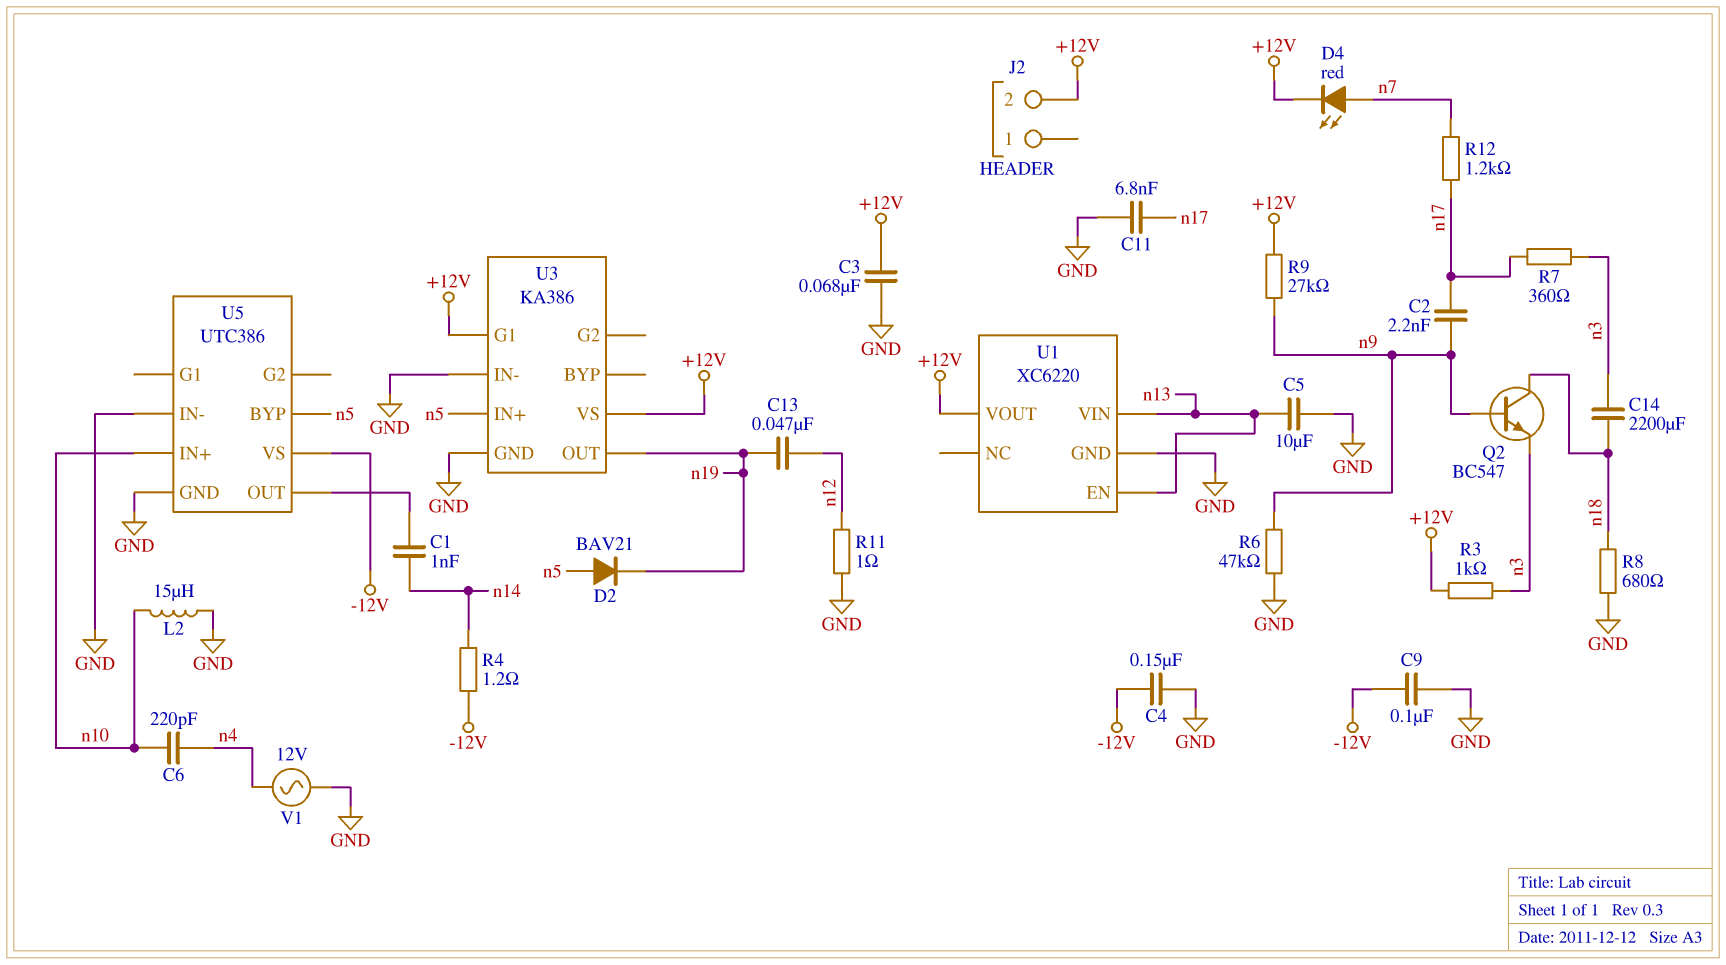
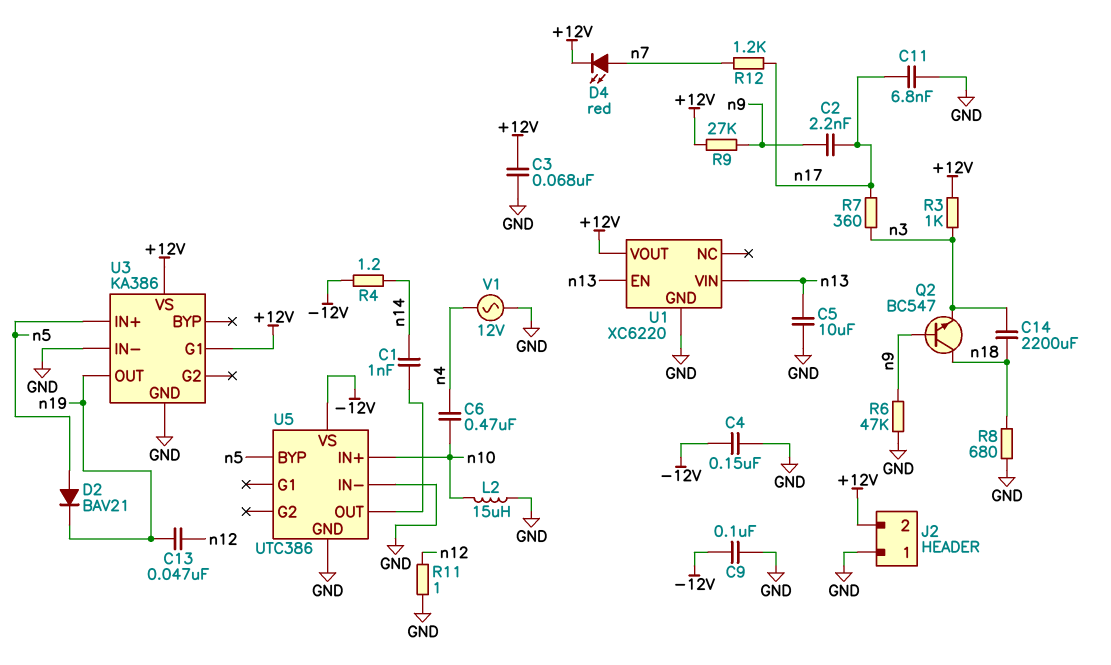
C6: 220pF (n4, n10) -> 470nF (n4, n10)
J2 pin 1: none -> GND

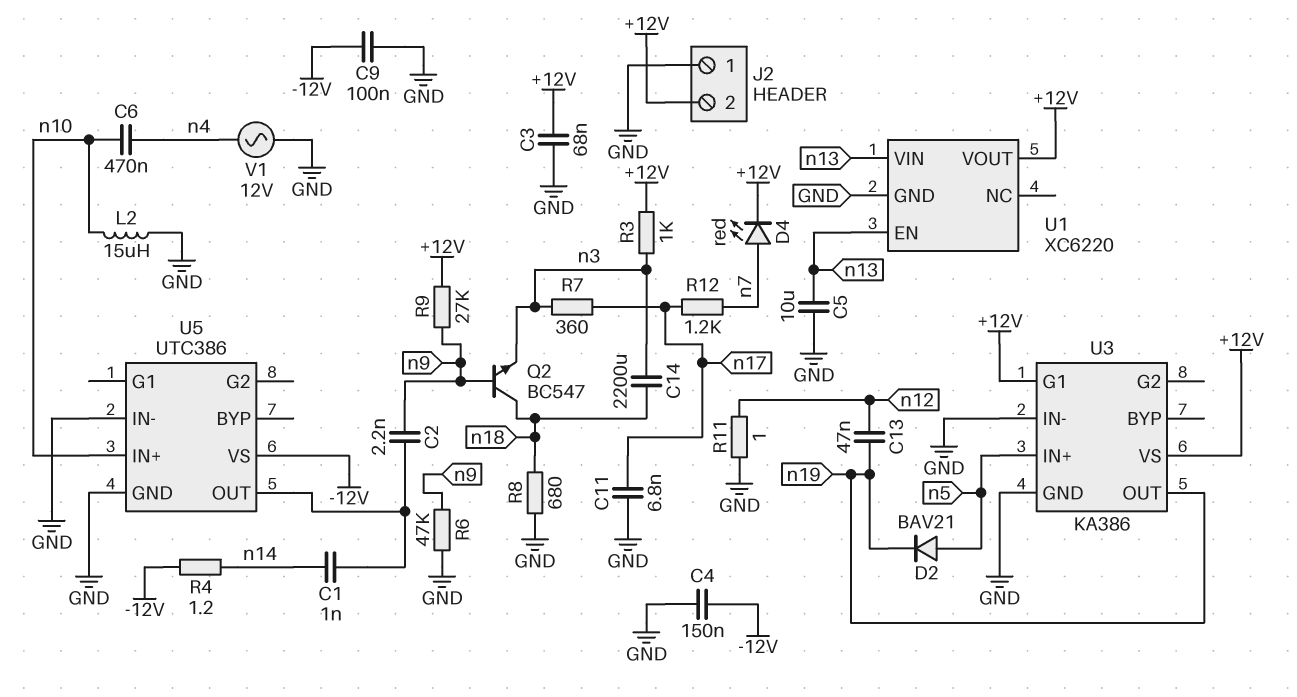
C2: 2.2nF (n9, n17) -> 2.2nF (U5/OUT, n9)
U5 pin BYP: n5 -> none

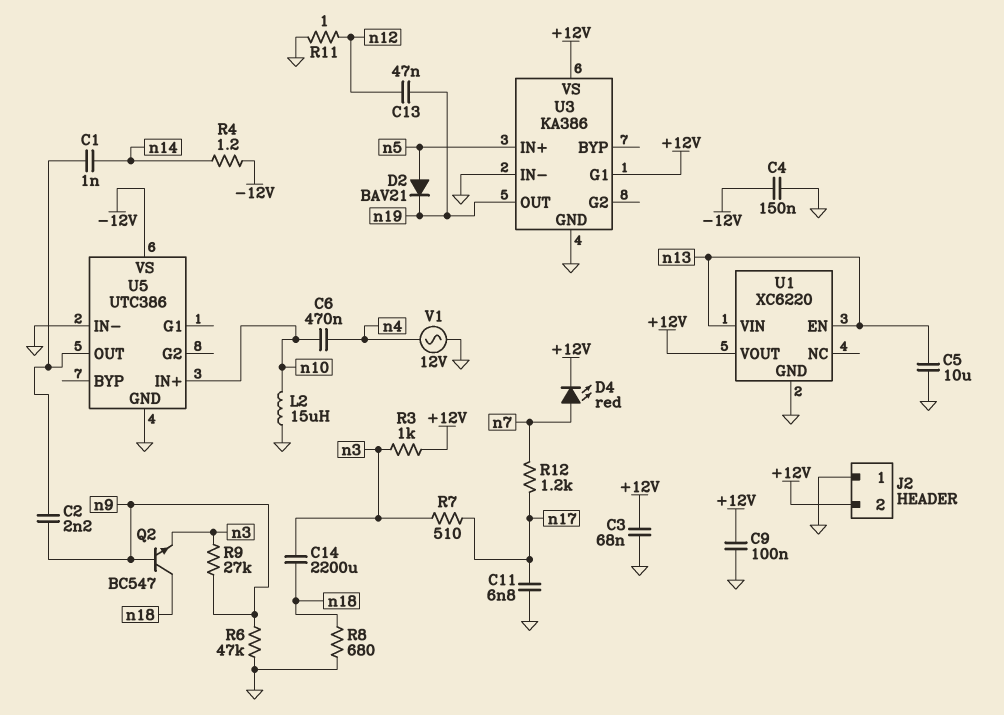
C9: 100nF (-12V, GND) -> 100nF (+12V, GND)
R7: 360 (n3, n17) -> 510 (n3, n17)
R9: 27k (+12V, n9) -> 27k (n3, n9)

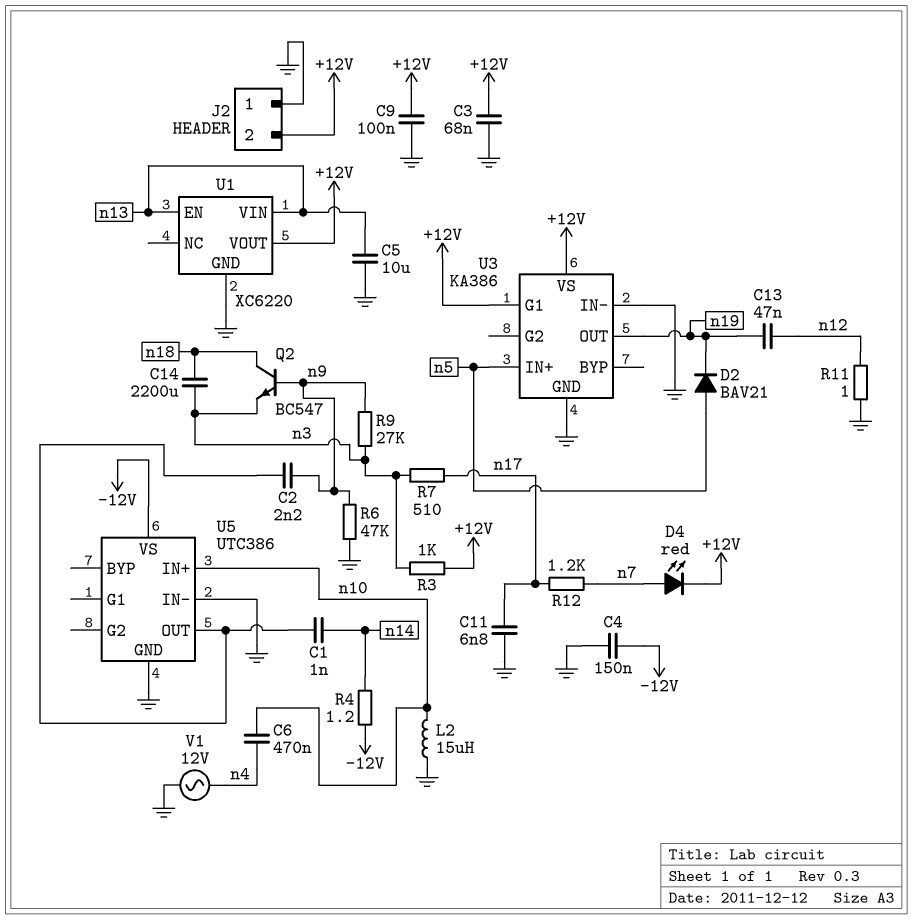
R8: 680 (GND, n18) -> none

